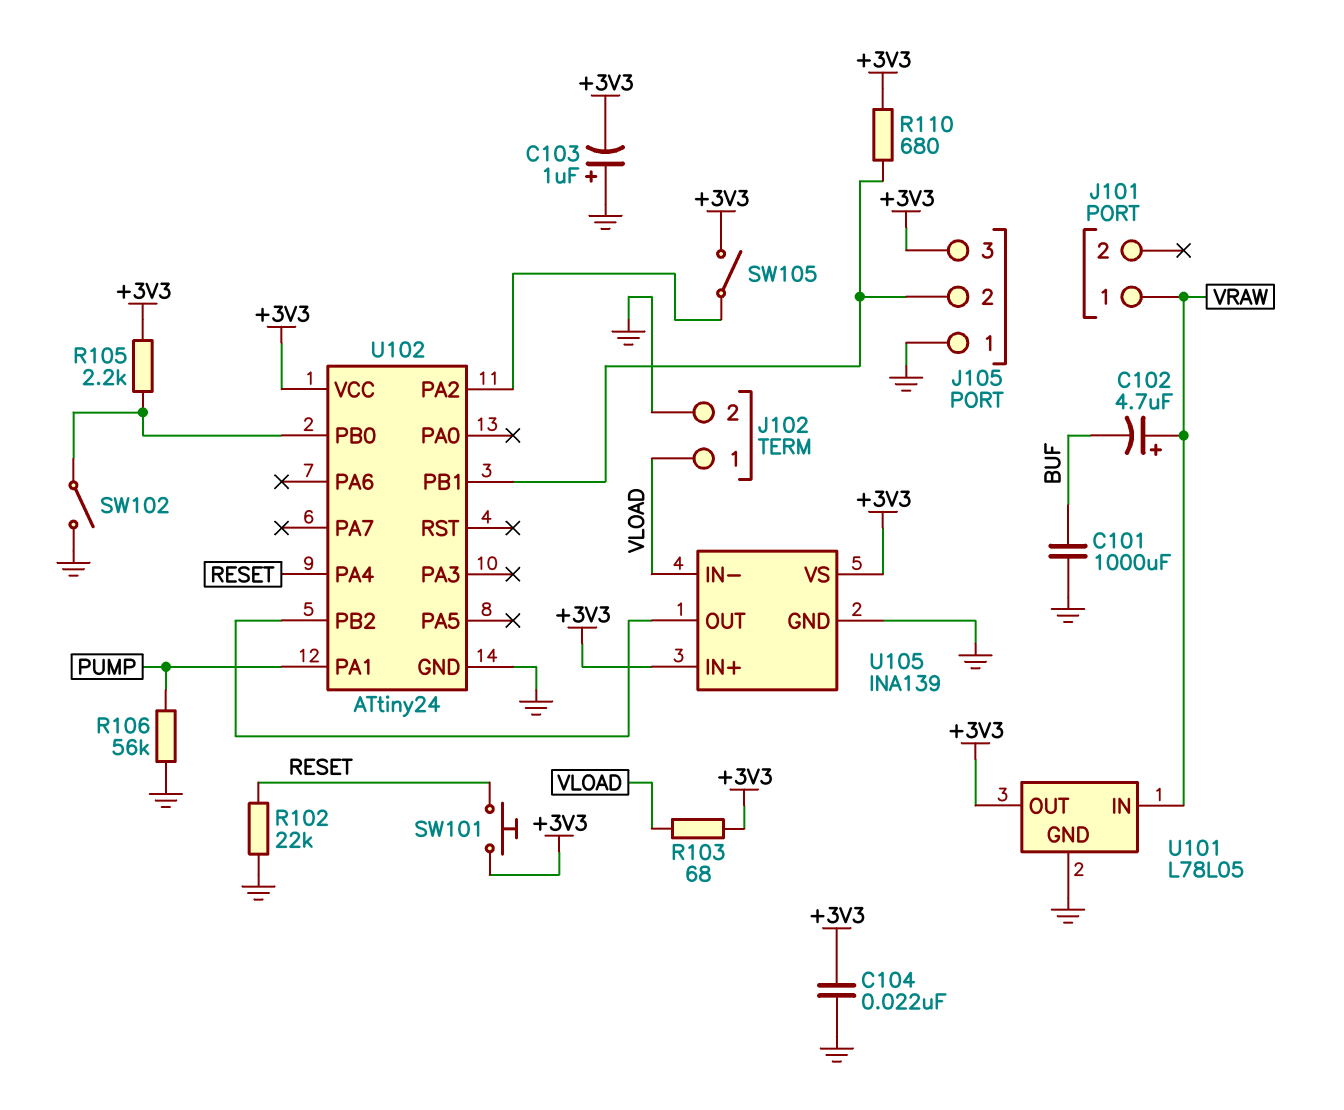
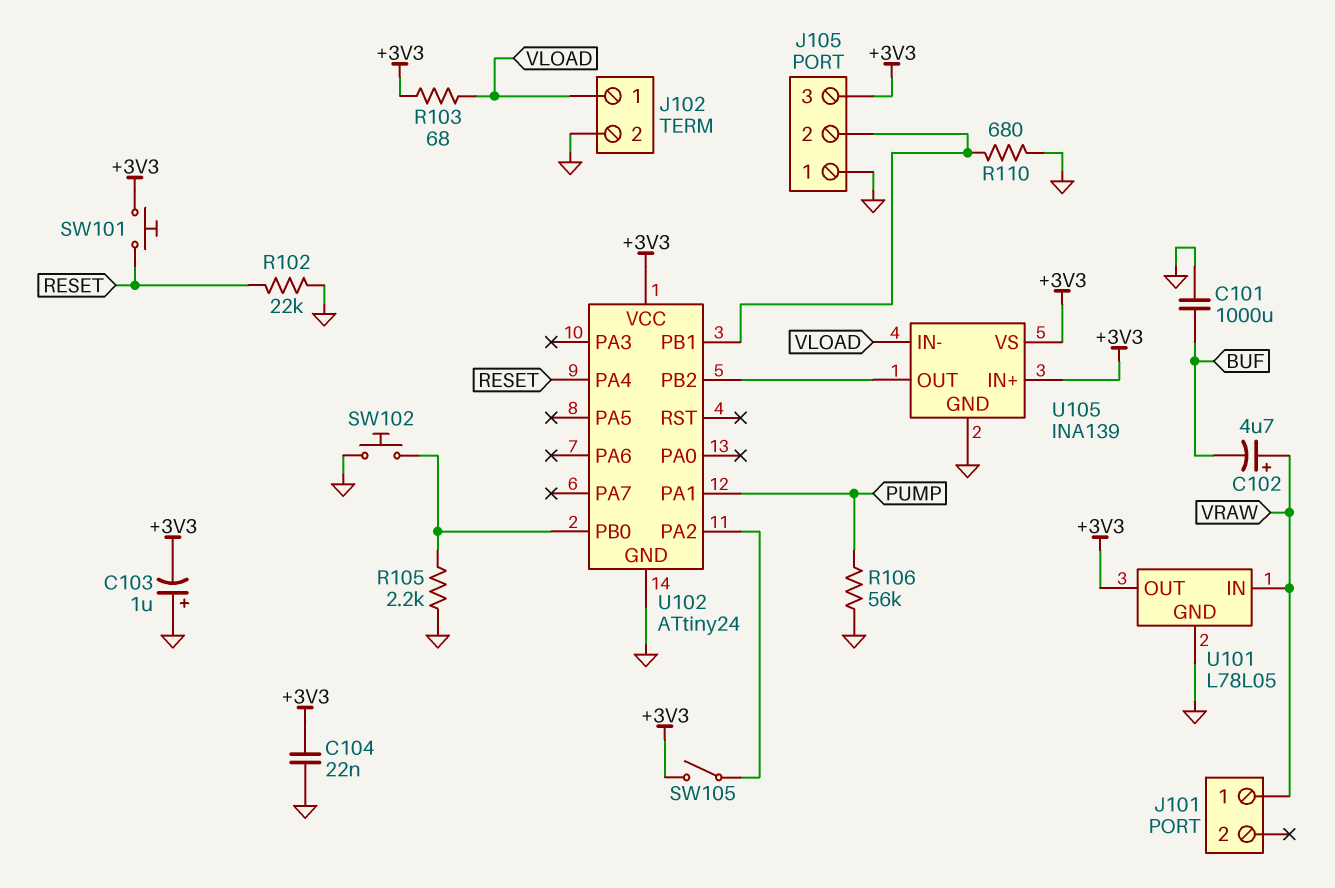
R105: 2.2k (+3V3, U102/PB0) -> 2.2k (GND, U102/PB0)
R110: 680 (+3V3, J105/2) -> 680 (GND, J105/2)
SW102: switch (GND, U102/PB0) -> button (GND, U102/PB0)

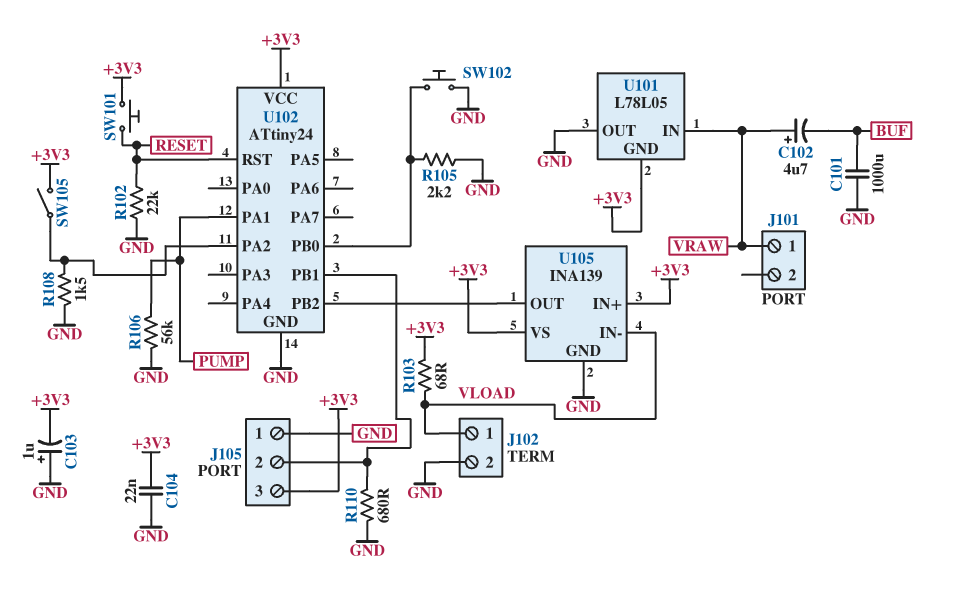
R108: none -> 1.5k (GND, U102/PA2)
U101 pin GND: GND -> +3V3
U101 pin OUT: +3V3 -> GND
U102 pin PA4: RESET -> none
U102 pin RST: none -> RESET

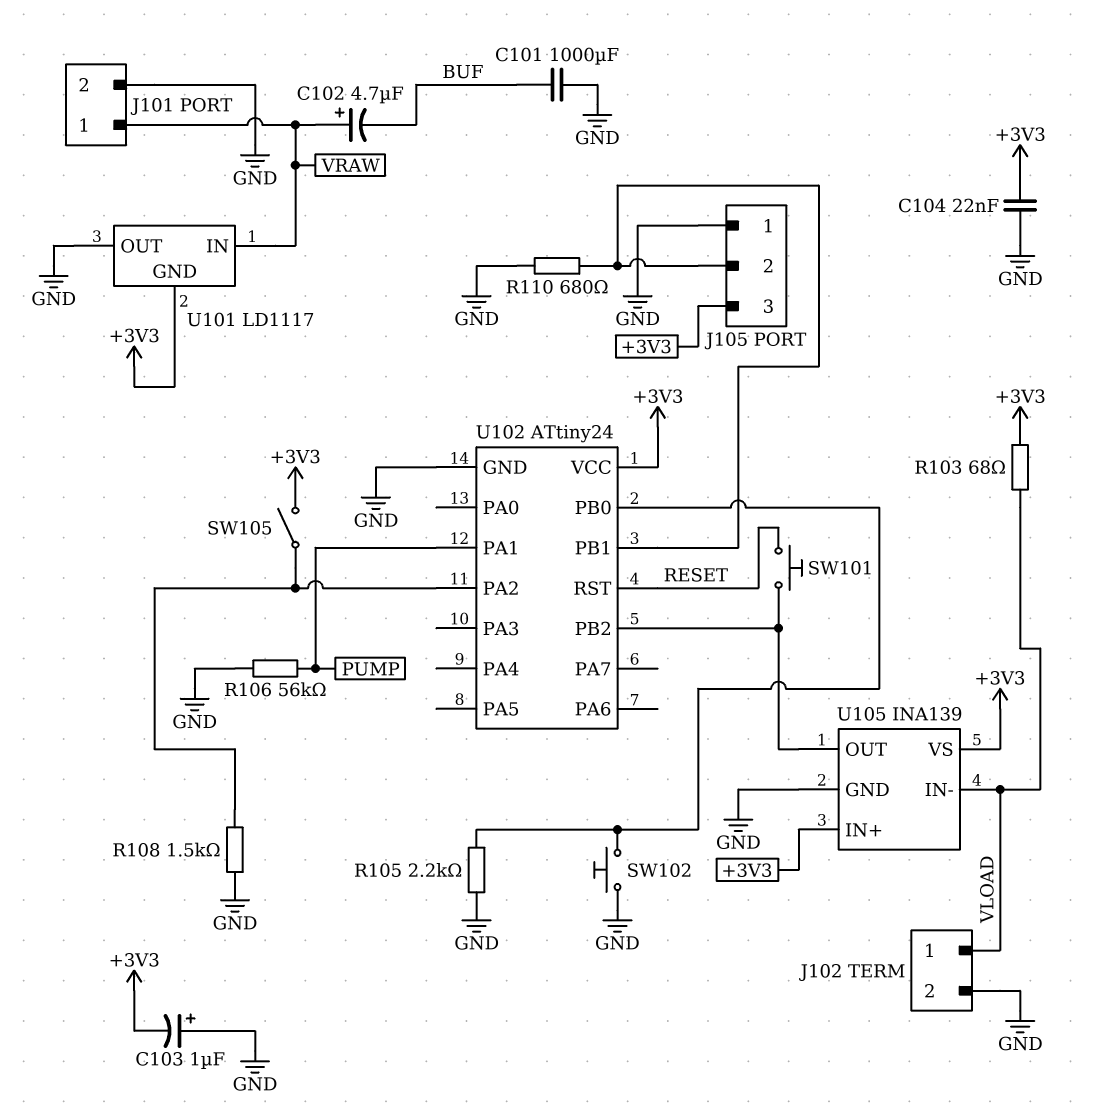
J101 pin 2: none -> GND
R102: 22k (GND, RESET) -> none
SW101: button (+3V3, RESET) -> button (RESET, U102/PB2)
U101: L78L05 -> LD1117

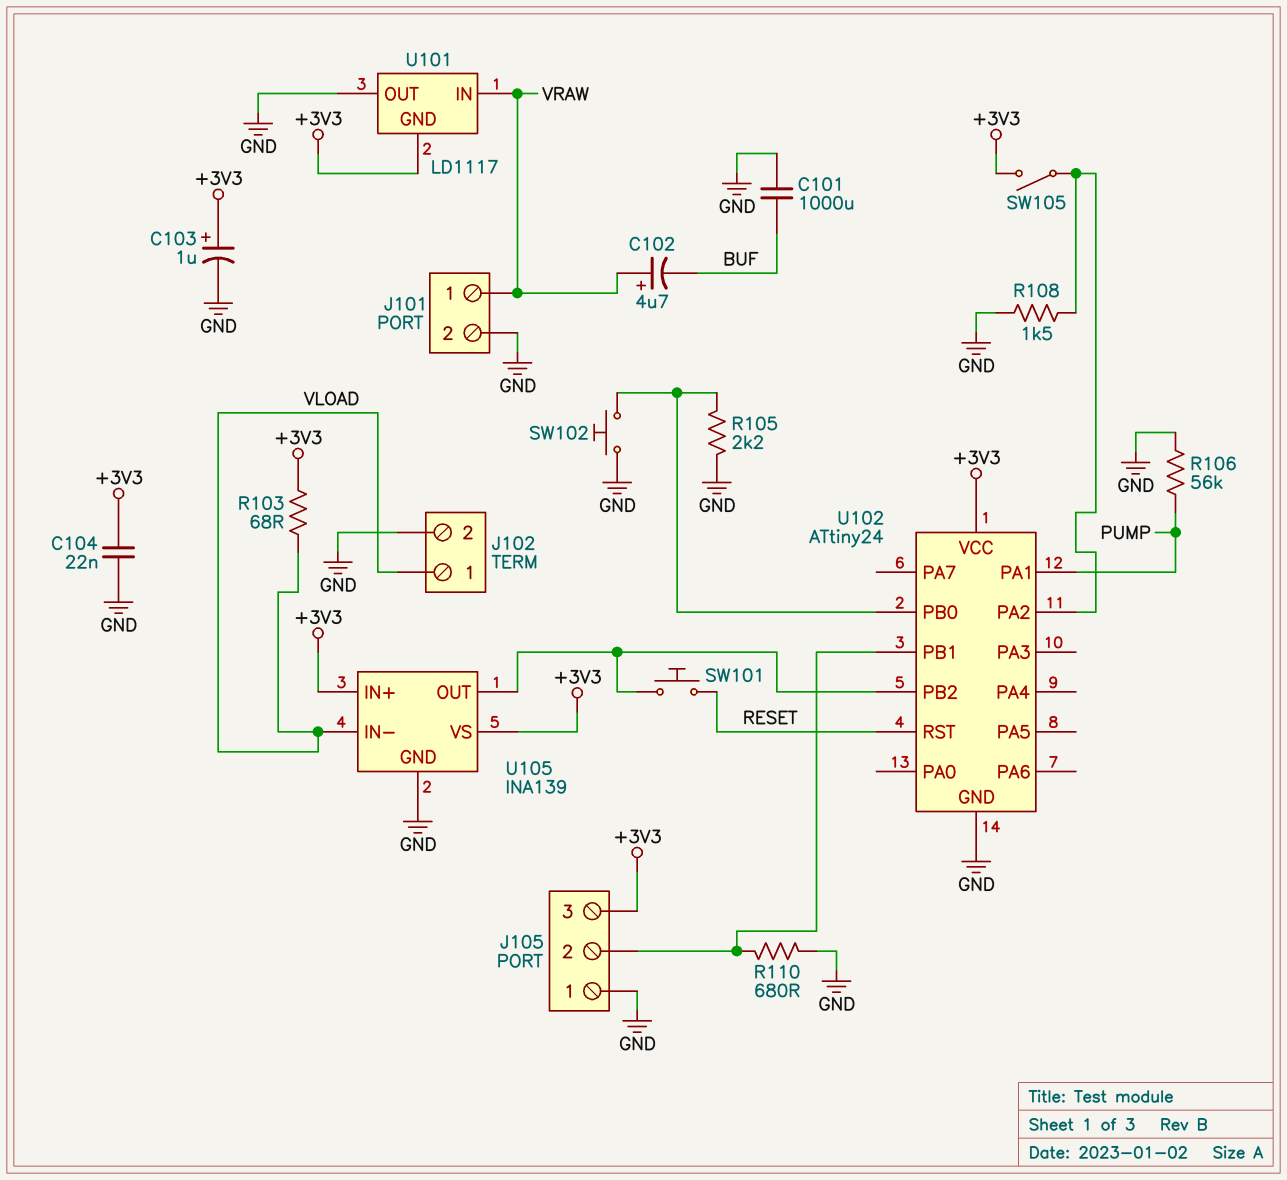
C103: 1uF (plus GND, minus +3V3) -> 1uF (plus +3V3, minus GND)

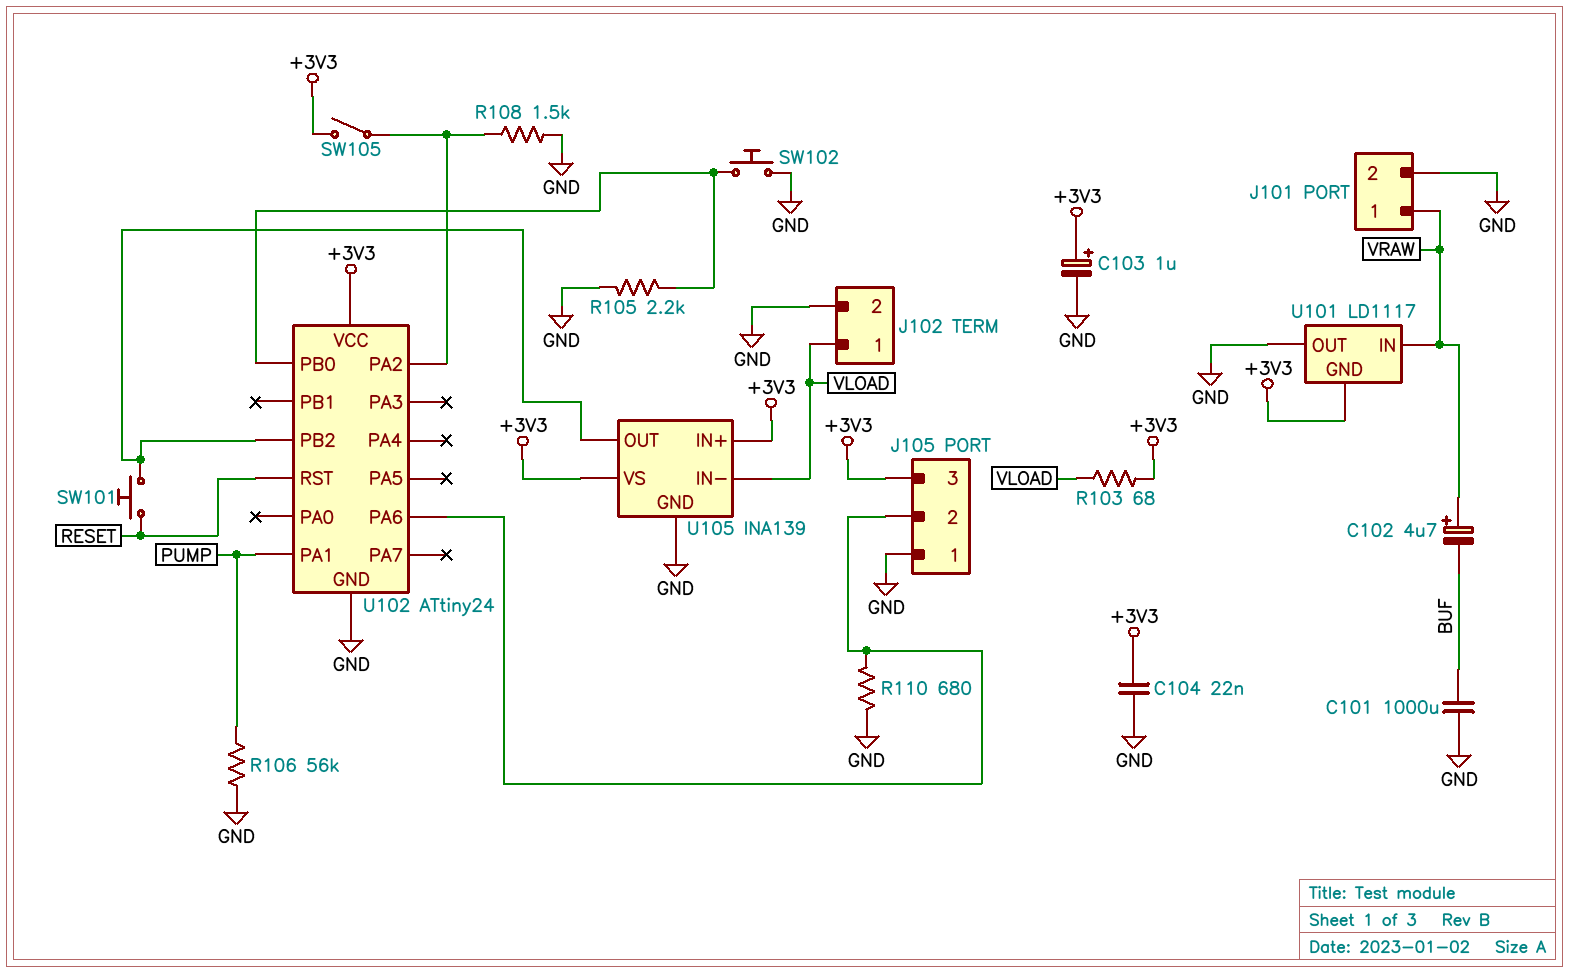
U102 pin PA6: none -> J105/2
U102 pin PB1: J105/2 -> none

